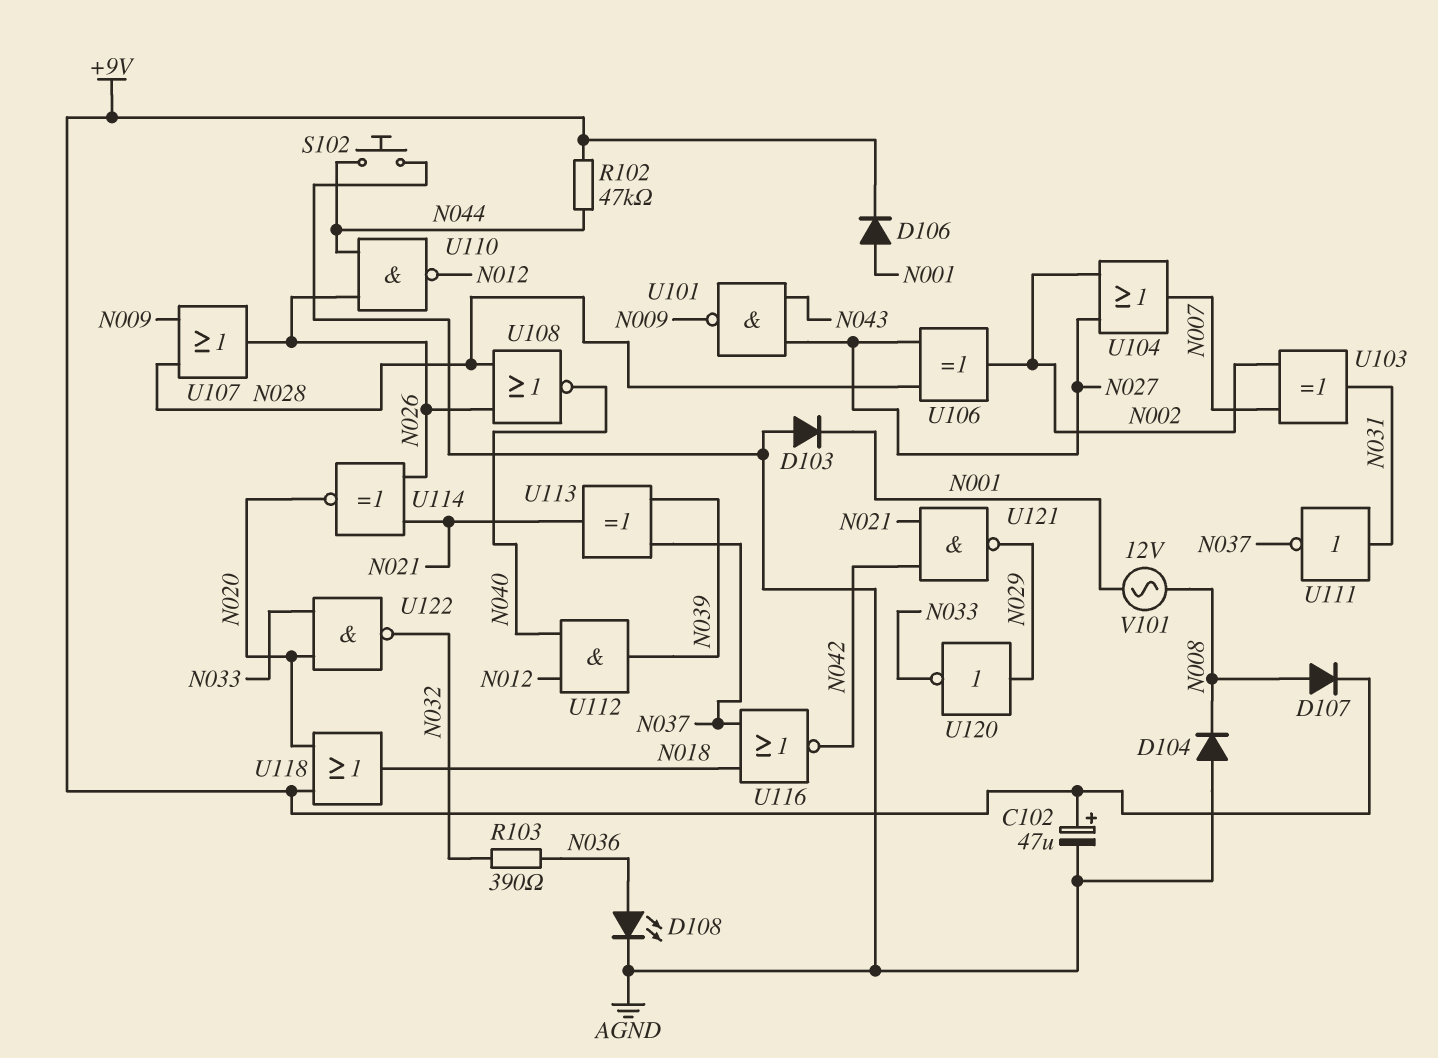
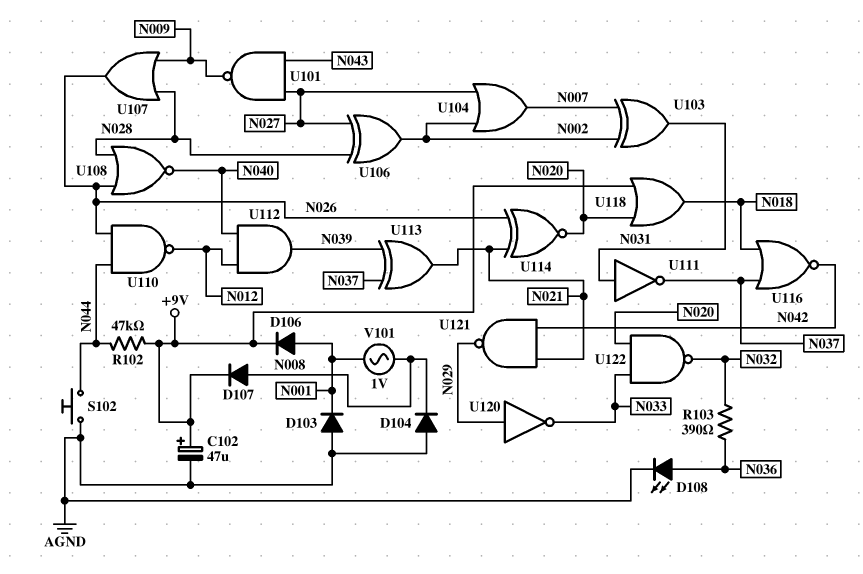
V101: AC 12V (N001, N008) -> AC 1V (N001, N008)

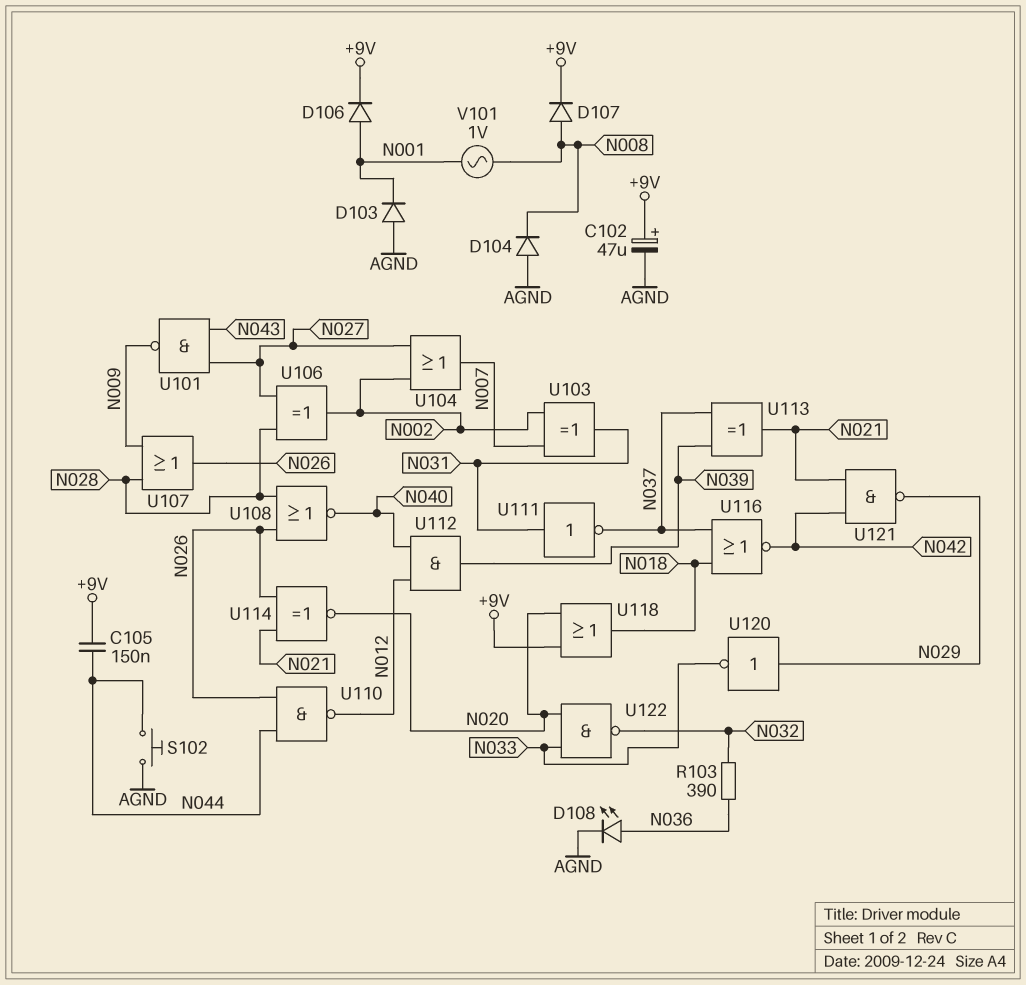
C105: none -> 150nF (+9V, N044)
R102: 47k (+9V, N044) -> none

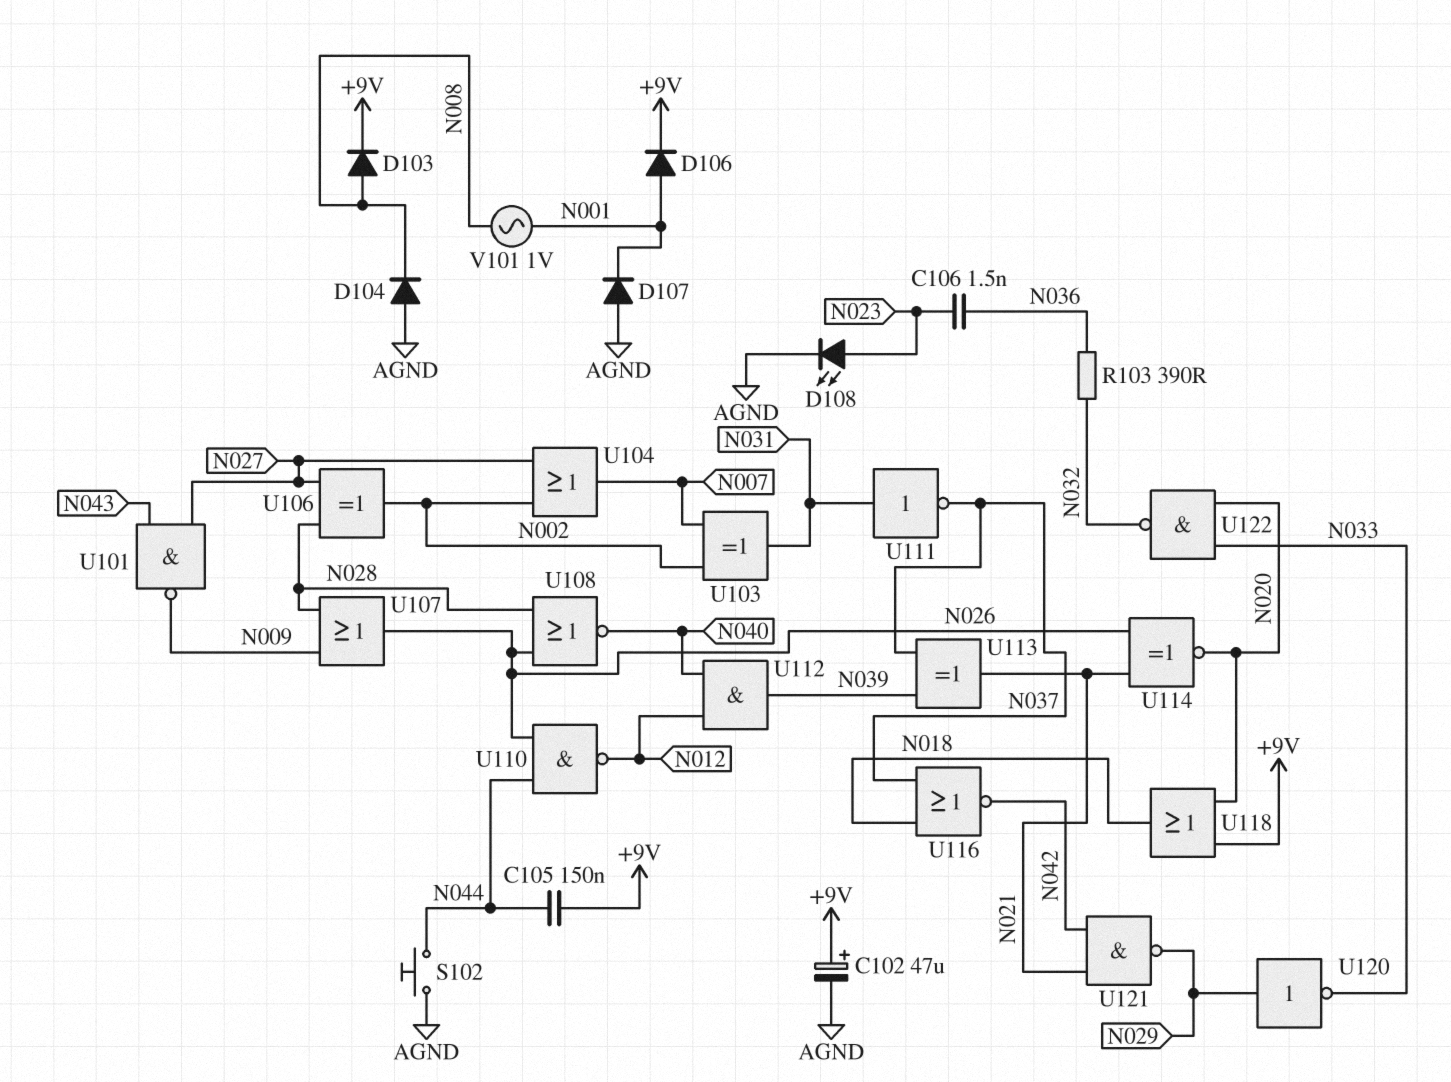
C106: none -> 1.5nF (N023, N036)
D103: diode (A AGND, K N001) -> diode (A N008, K +9V)
D107: diode (A N008, K +9V) -> diode (A AGND, K N001)
D108: LED (A N036, K AGND) -> LED (A N023, K AGND)

